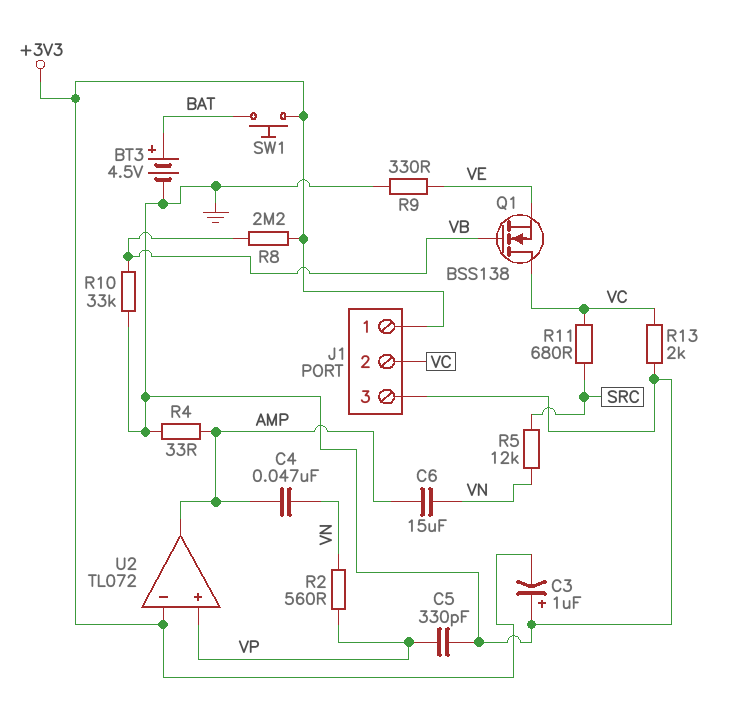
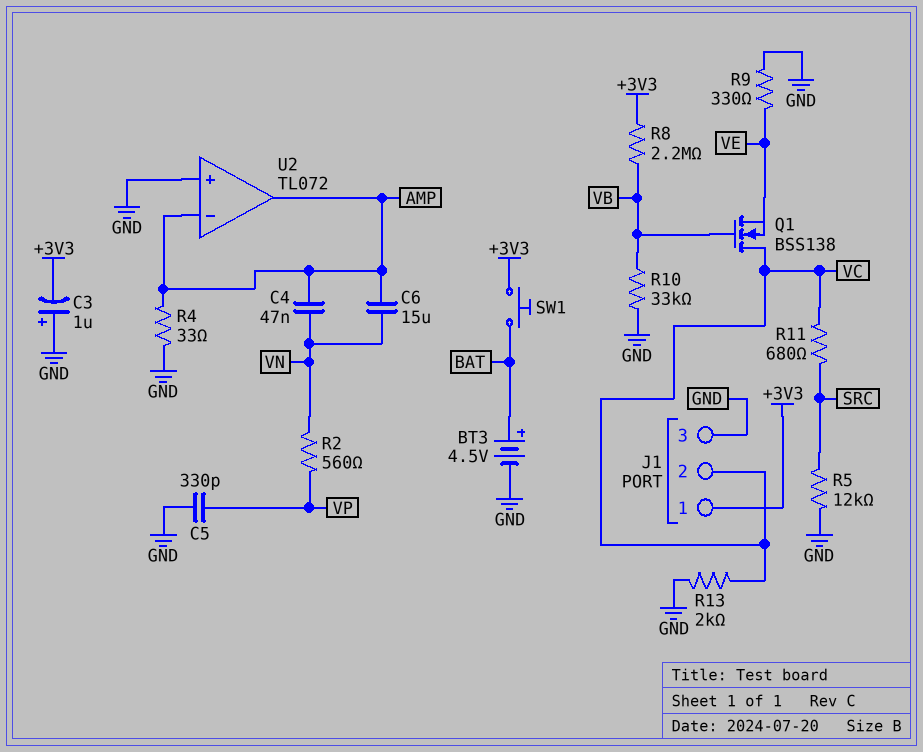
R5: 12k (SRC, VN) -> 12k (GND, SRC)
U2 pin in+: VP -> GND
U2 pin in-: +3V3 -> AMP

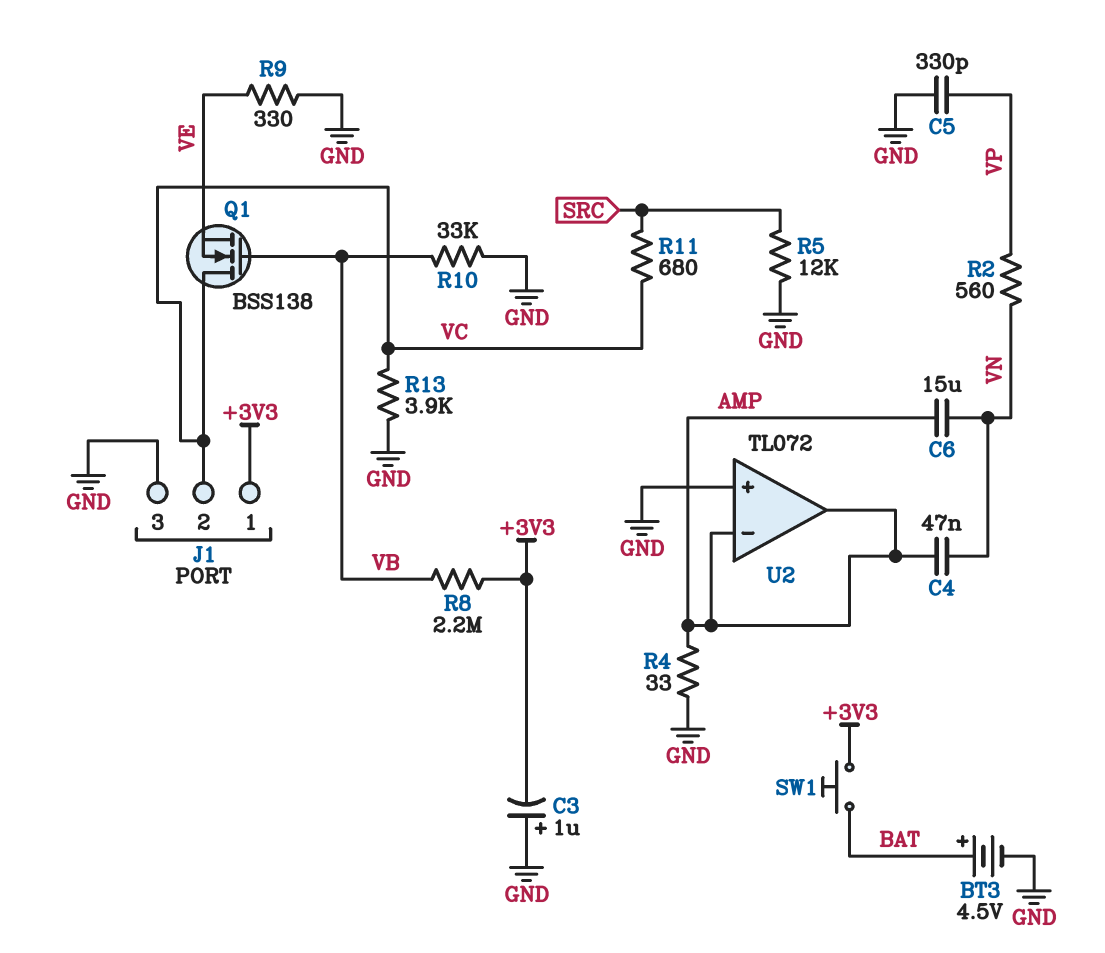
R13: 2k (GND, VC) -> 3.9k (GND, VC)

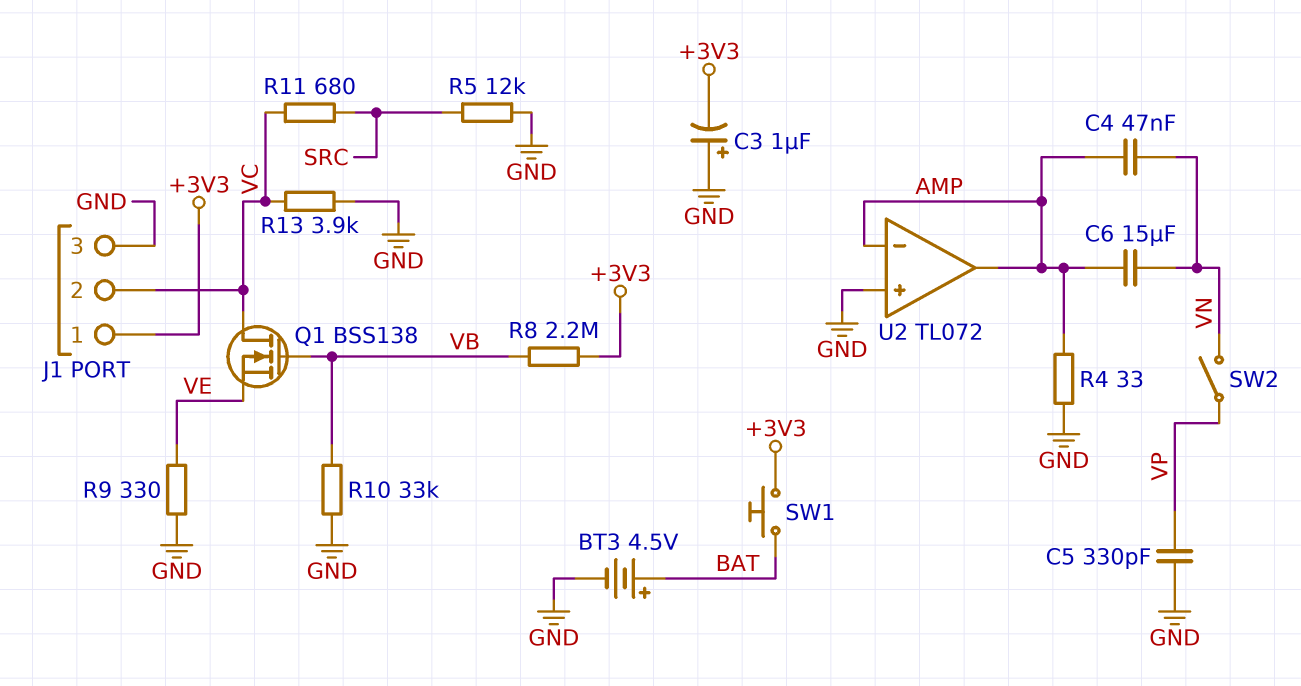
R2: 560 (VN, VP) -> none
SW2: none -> switch (VN, VP)

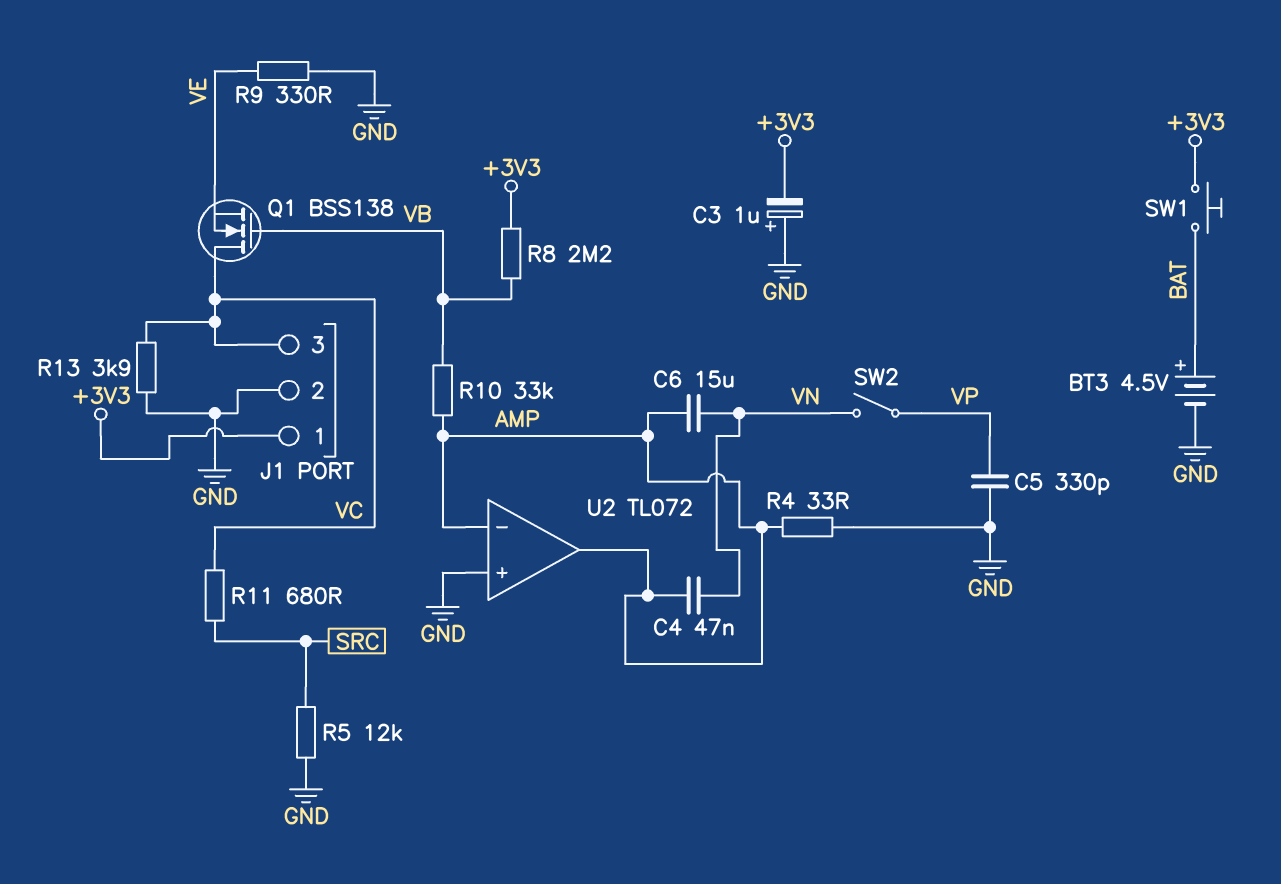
J1 pin 2: VC -> GND
J1 pin 3: GND -> VC
R10: 33k (GND, VB) -> 33k (AMP, VB)

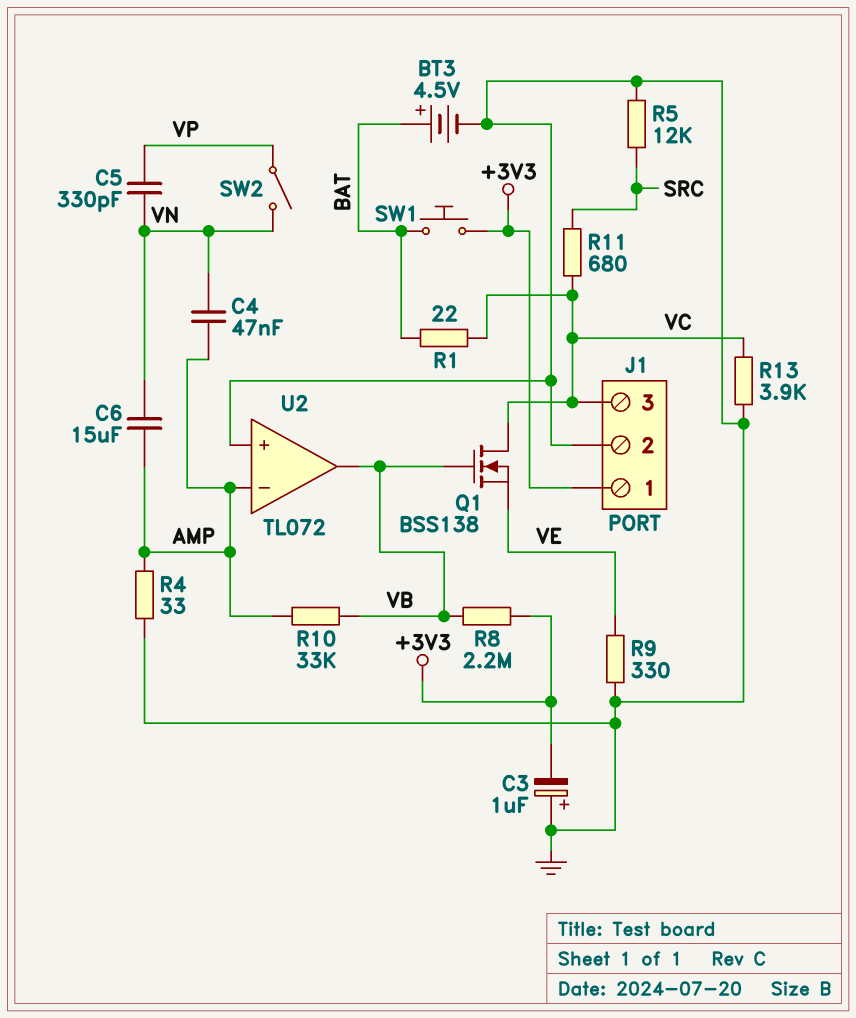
C5: 330pF (GND, VP) -> 330pF (VN, VP)
R1: none -> 22 (BAT, VC)
U2 pin out: AMP -> VB

